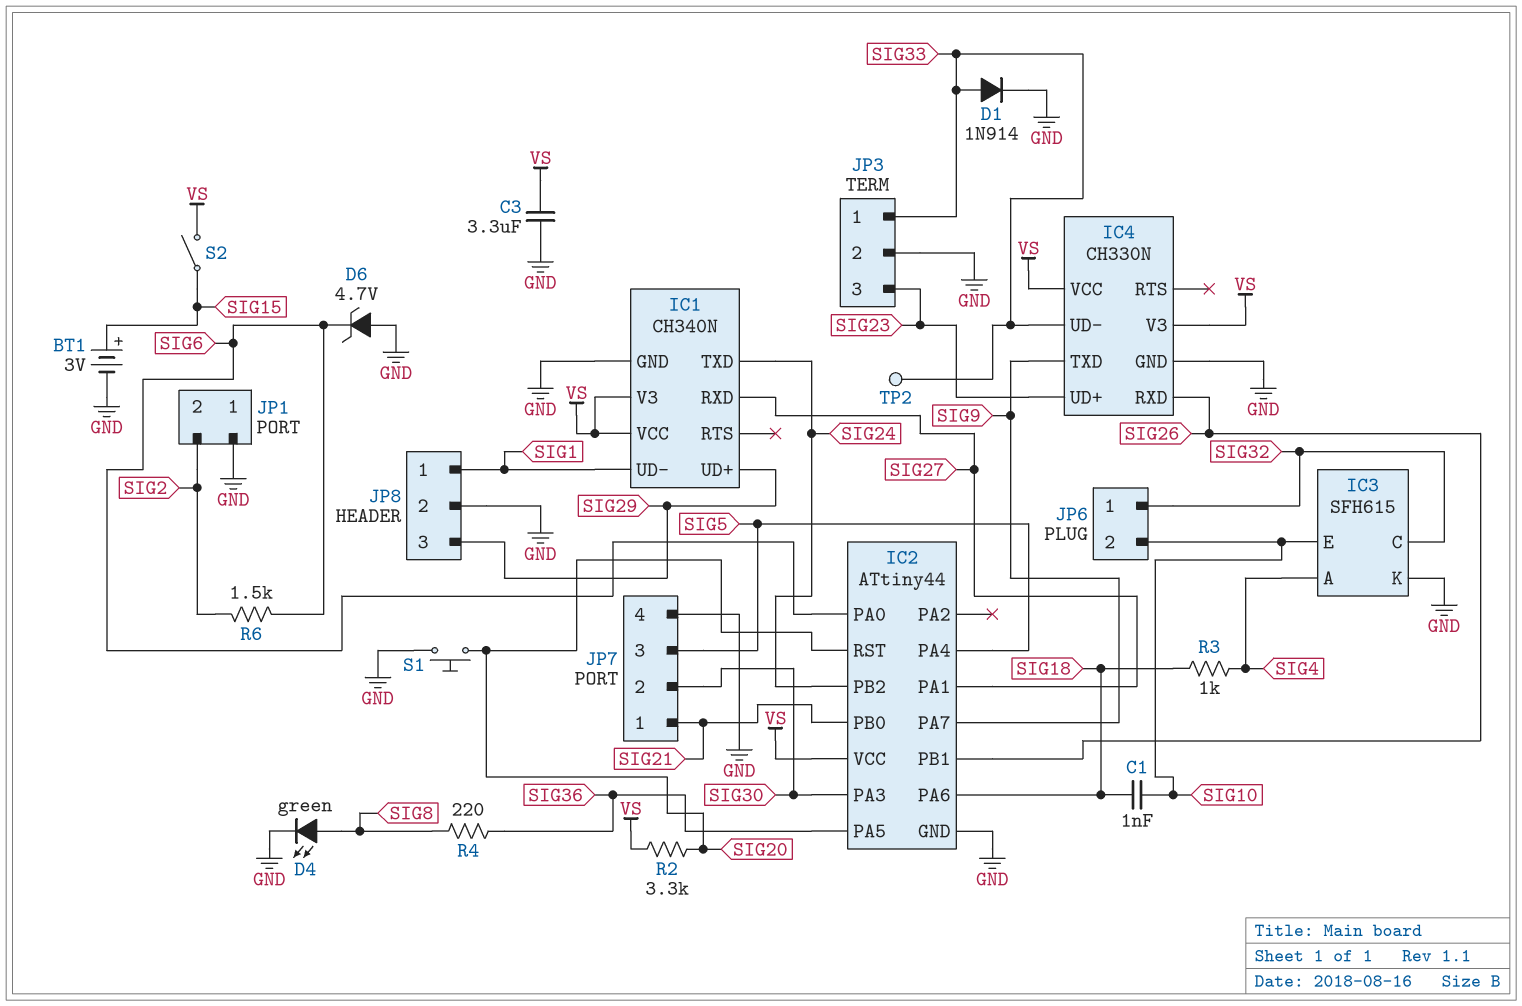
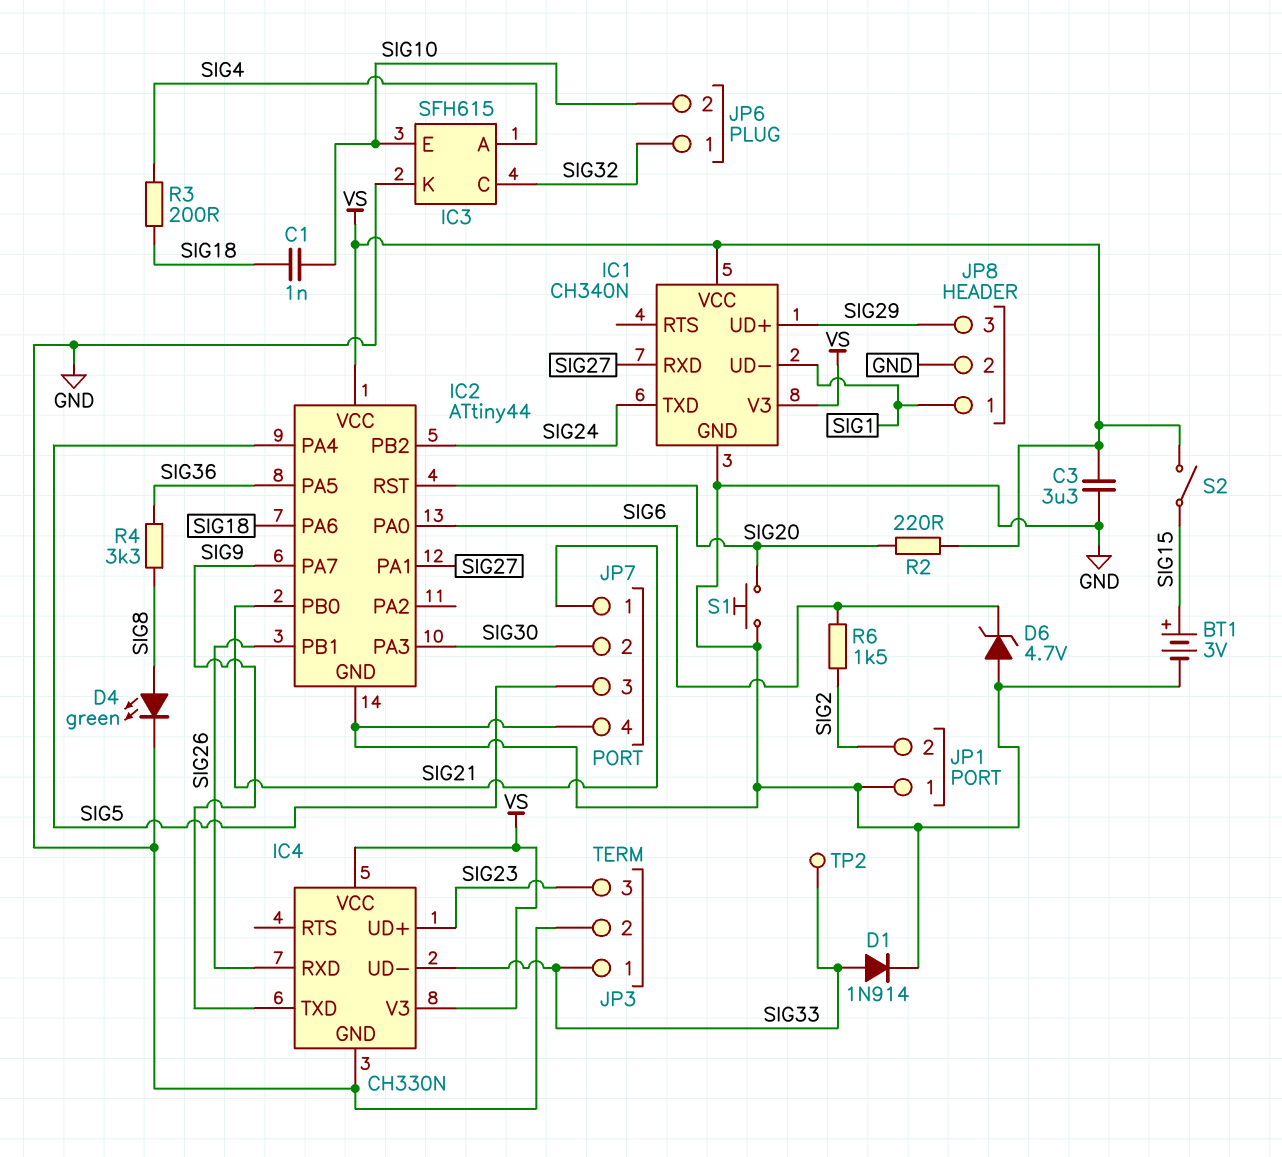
R2: 3.3k (SIG20, VS) -> 220 (SIG20, VS)
R3: 1k (SIG4, SIG18) -> 200 (SIG4, SIG18)
R4: 220 (SIG8, SIG36) -> 3.3k (SIG8, SIG36)

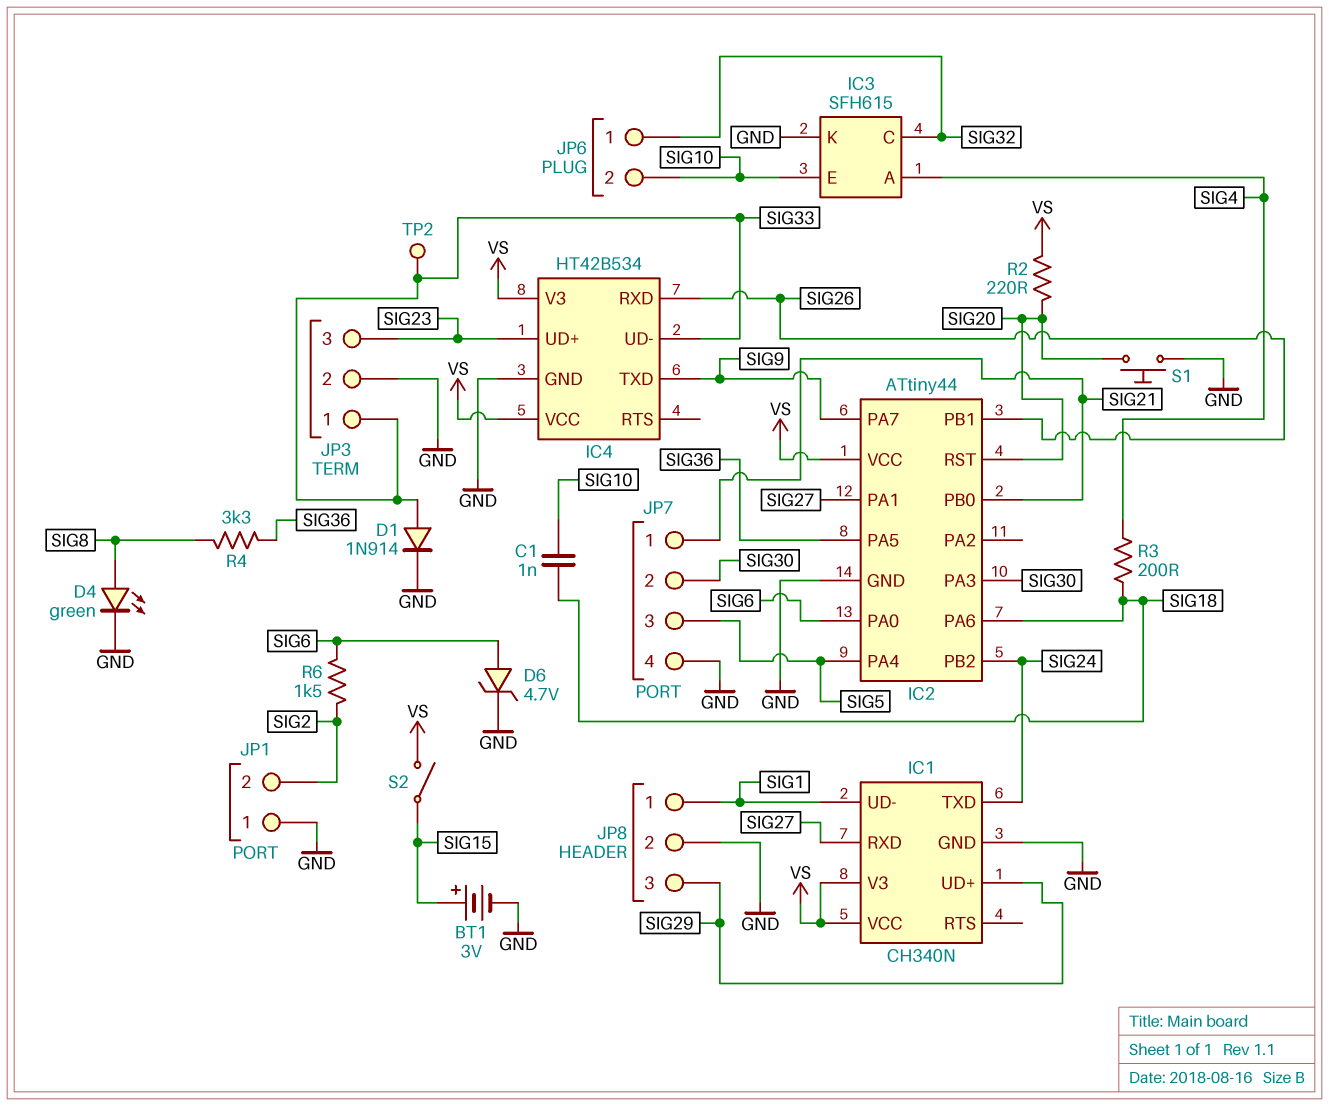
C3: 3.3uF (GND, VS) -> none
D6: zener 4.7V (A GND, K SIG6) -> zener 4.7V (A SIG6, K GND)
IC4: CH330N -> HT42B534

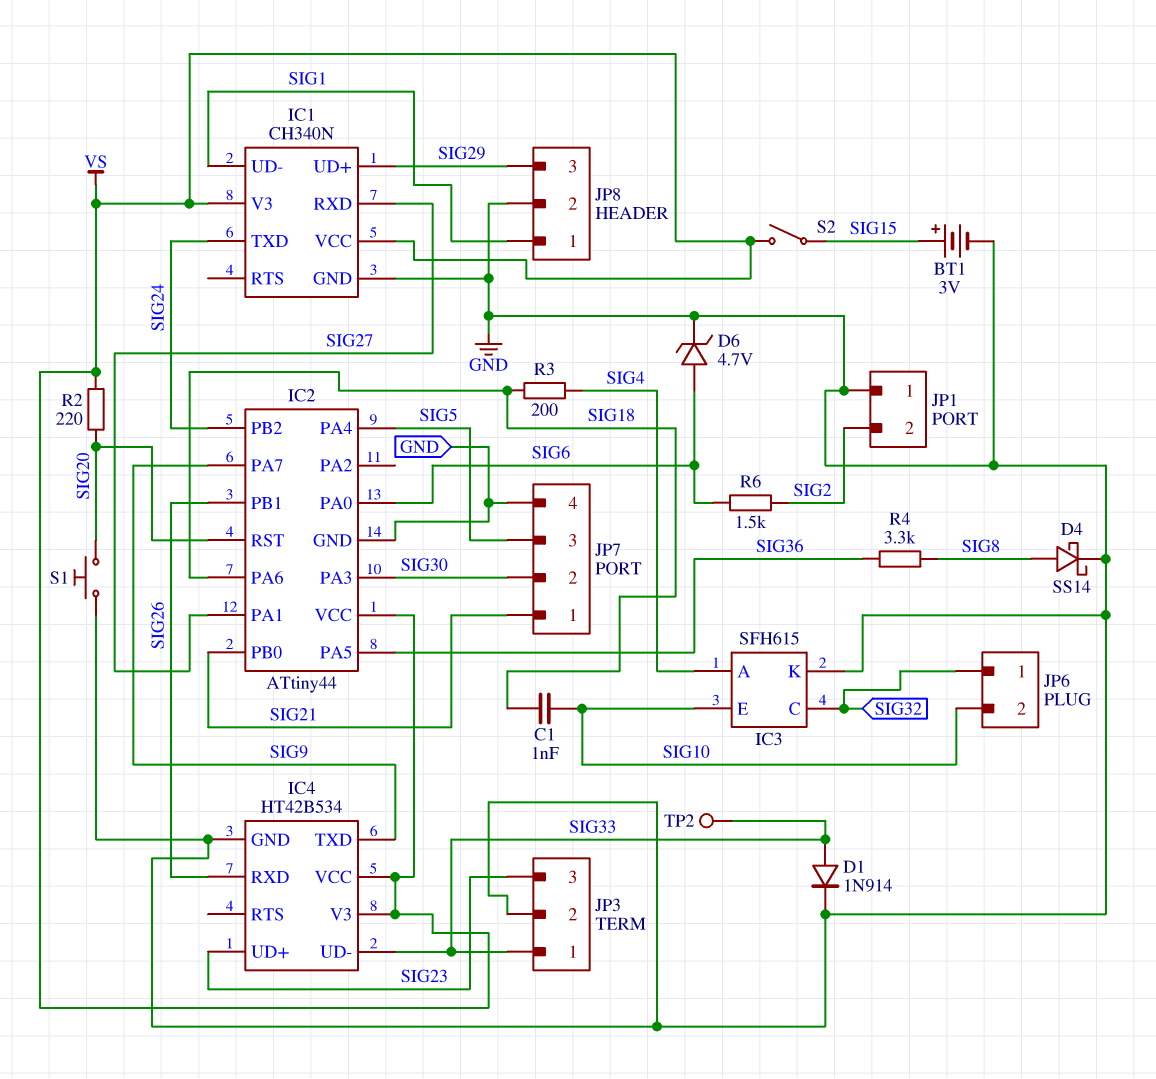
D4: LED green (A SIG8, K GND) -> schottky SS14 (A SIG8, K GND)

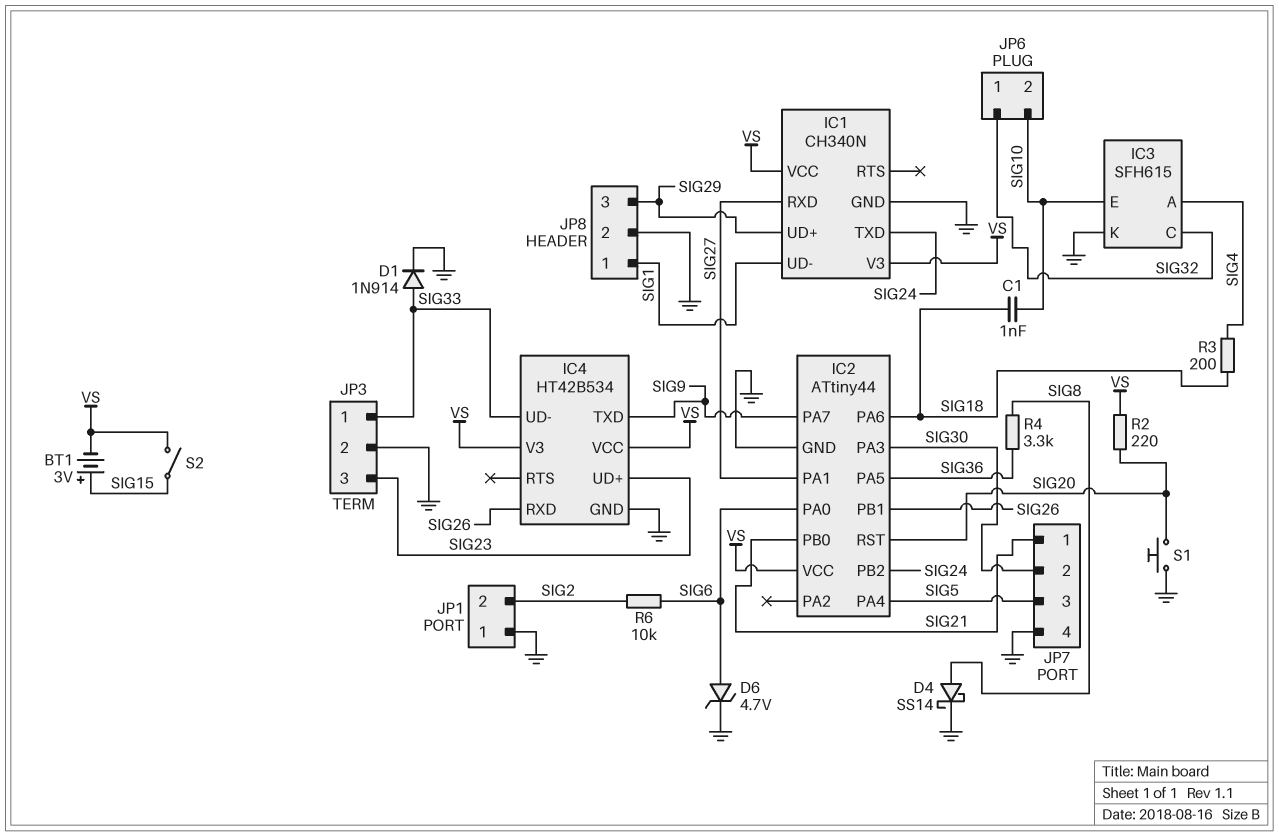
BT1: 3V (plus SIG15, minus GND) -> 3V (plus SIG15, minus VS)
R6: 1.5k (SIG2, SIG6) -> 10k (SIG2, SIG6)
TP2: test point (SIG33) -> none

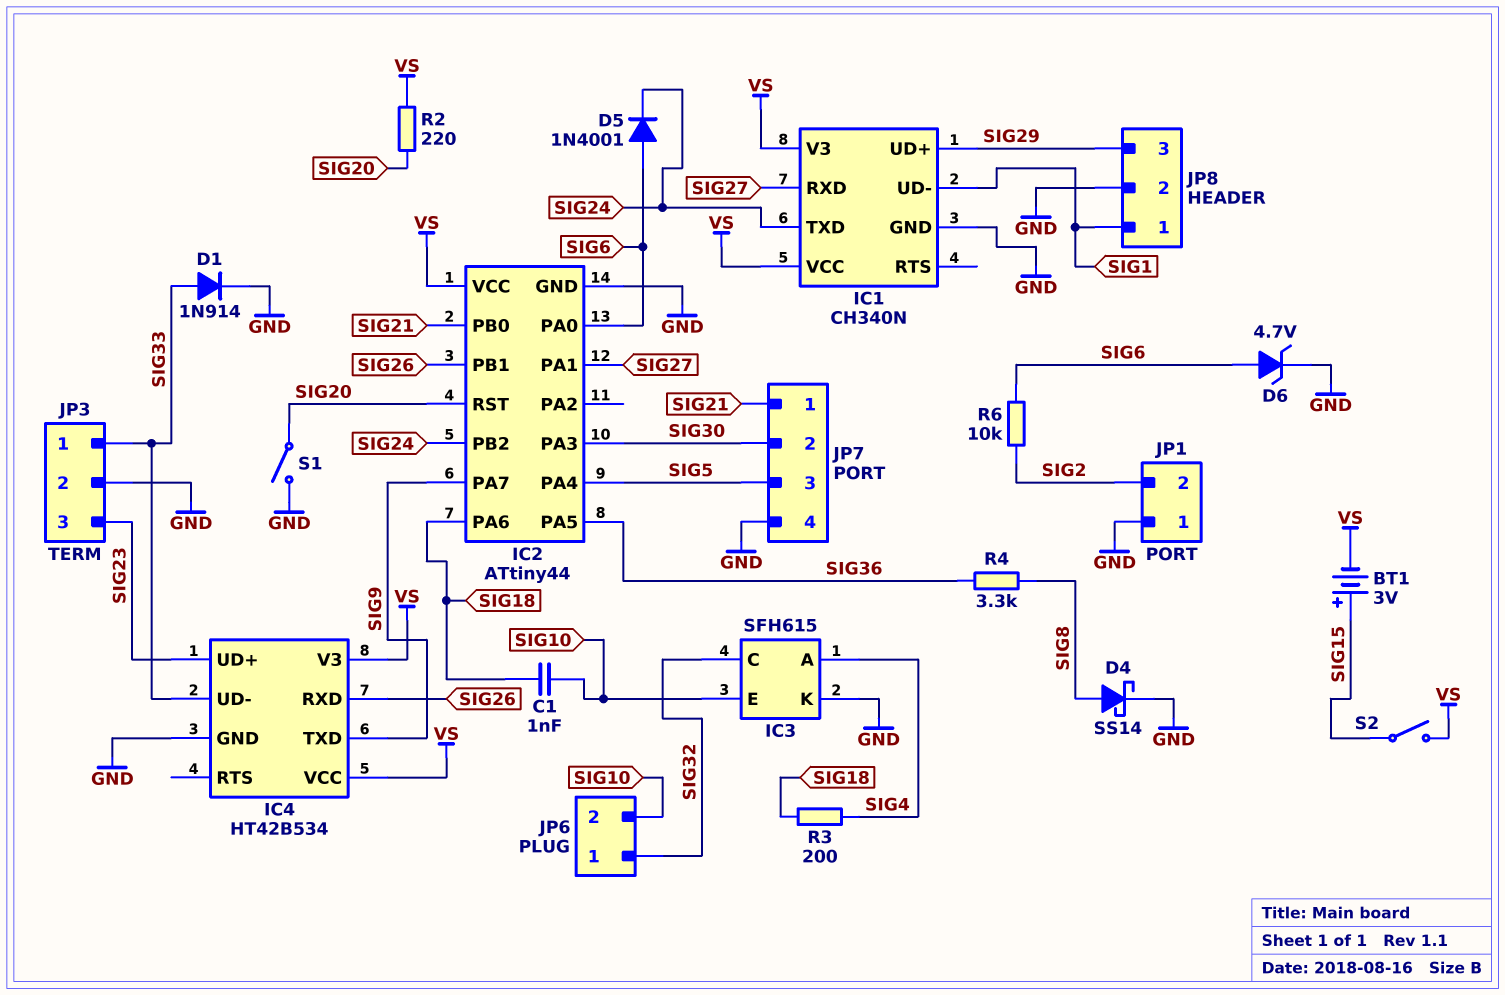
D5: none -> diode 1N4001 (A SIG6, K SIG24)
S1: button (GND, SIG20) -> switch (GND, SIG20)

